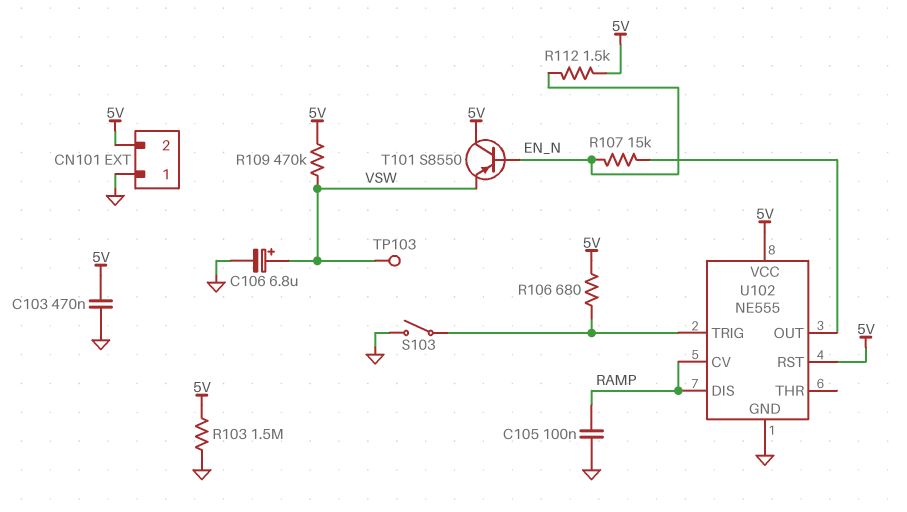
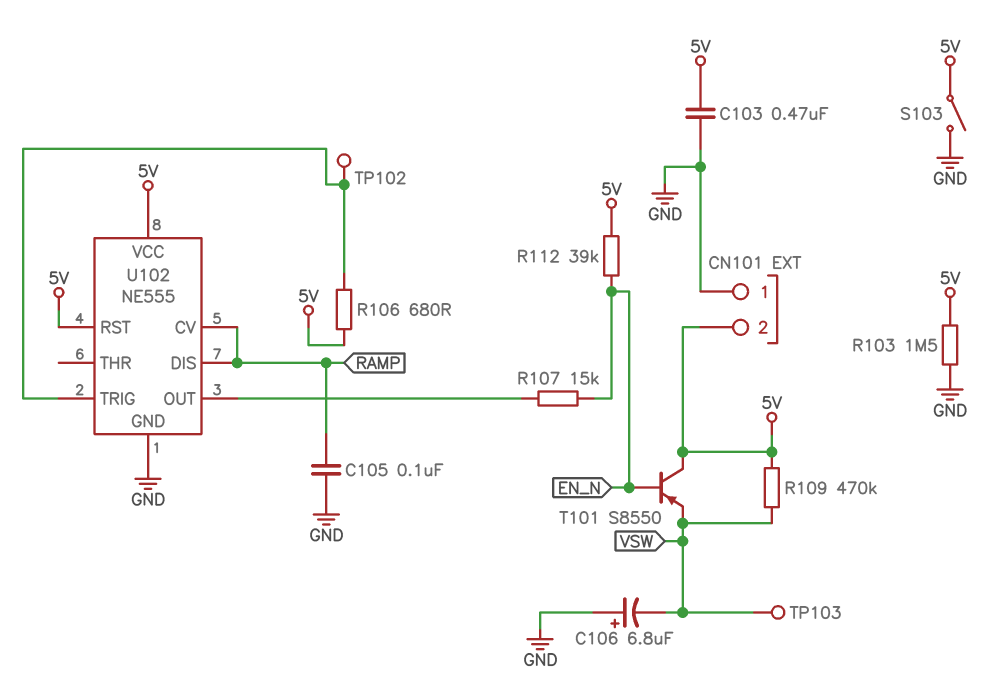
C106: 6.8uF (plus VSW, minus GND) -> 6.8uF (plus GND, minus VSW)
R112: 1.5k (5V, EN_N) -> 39k (5V, EN_N)
S103: switch (GND, U102/TRIG) -> switch (5V, GND)
TP102: none -> test point (U102/TRIG)

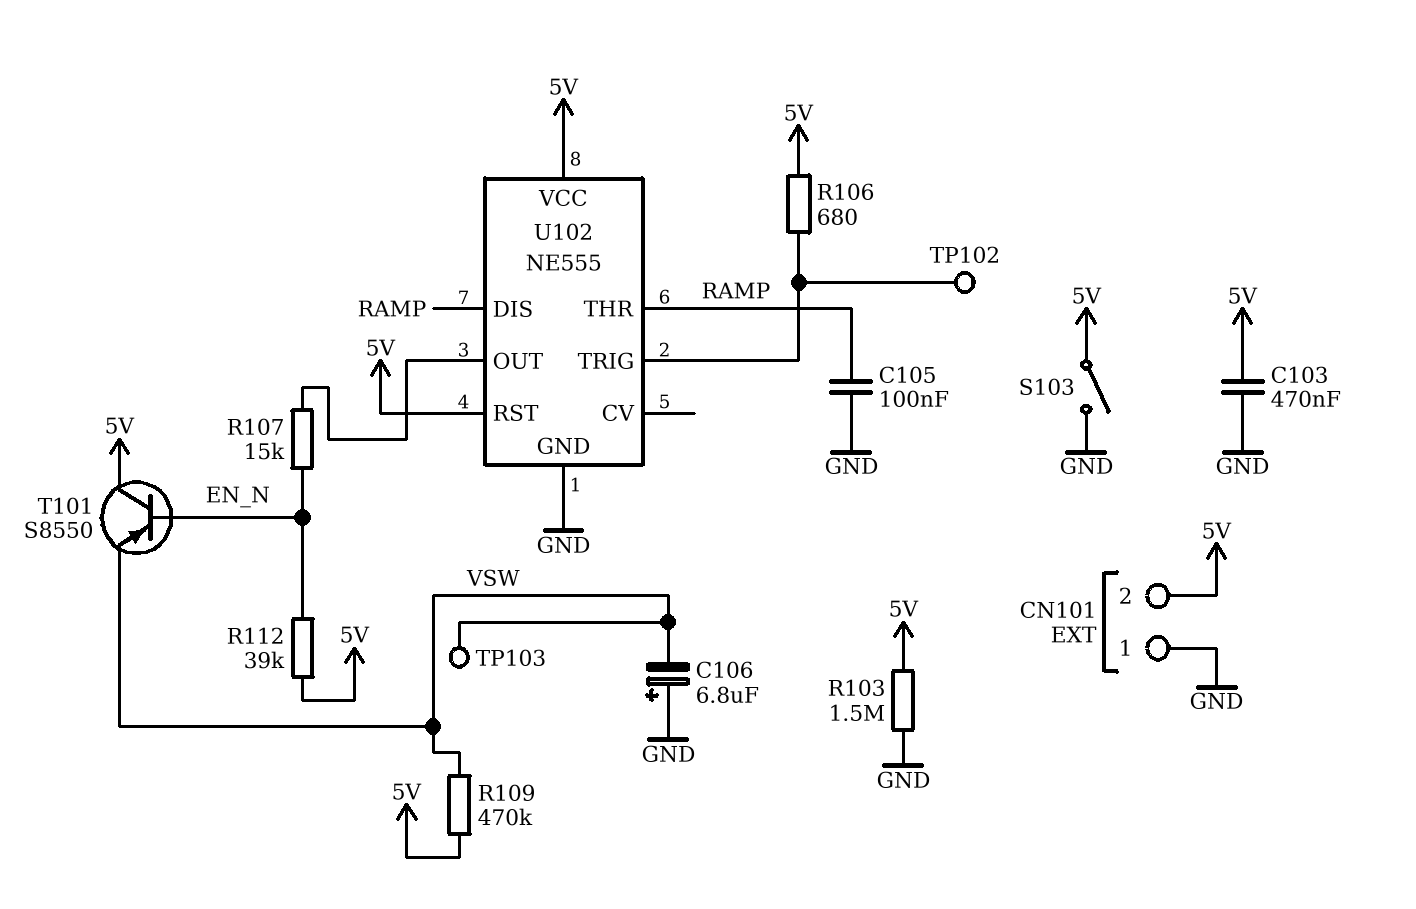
U102 pin CV: RAMP -> none
U102 pin THR: none -> RAMP

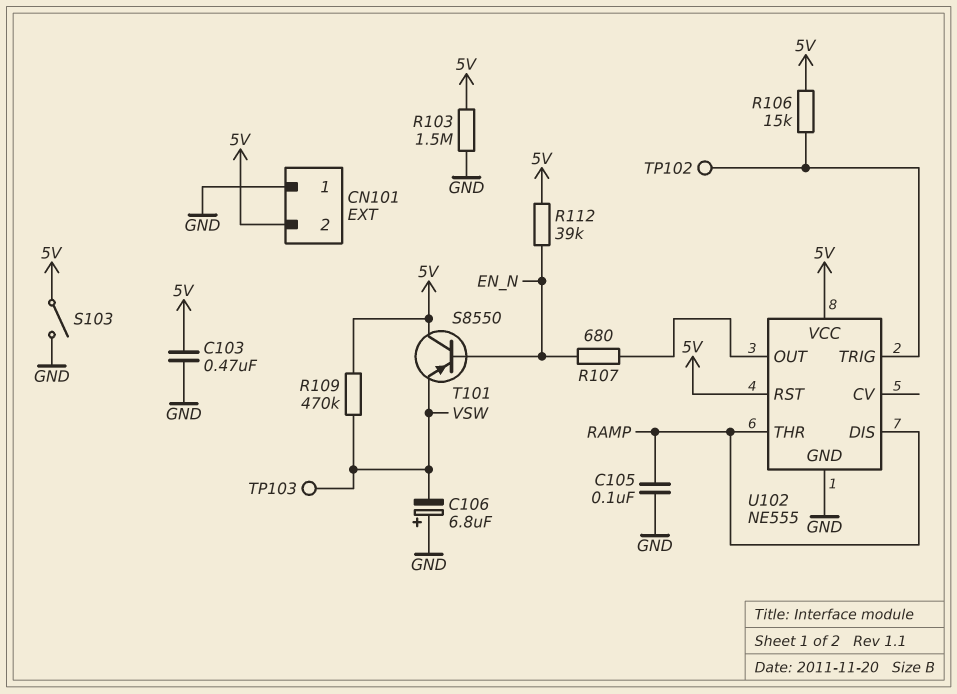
R106: 680 (5V, U102/TRIG) -> 15k (5V, U102/TRIG)
R107: 15k (EN_N, U102/OUT) -> 680 (EN_N, U102/OUT)

